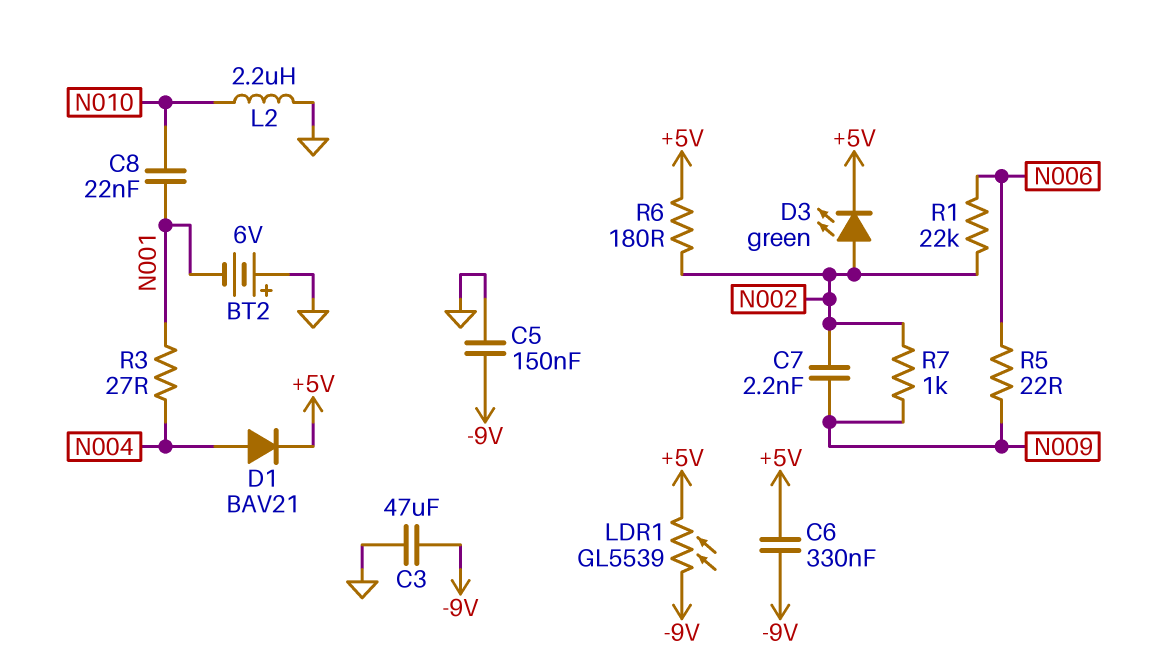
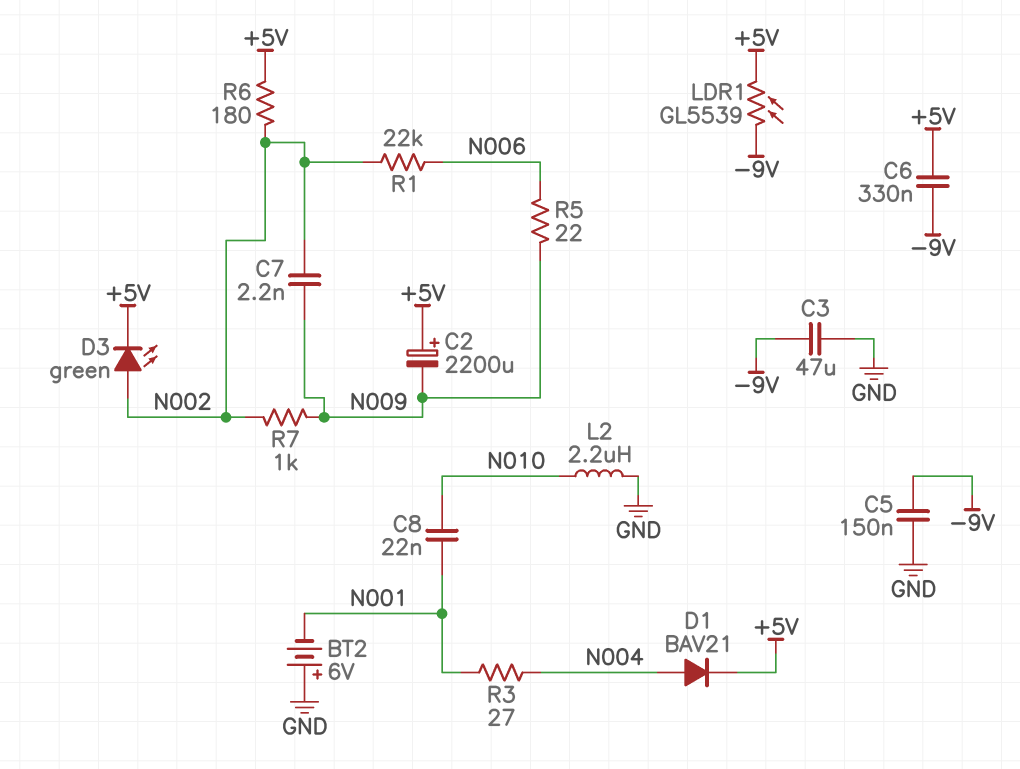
C2: none -> 2200uF (plus +5V, minus N009)

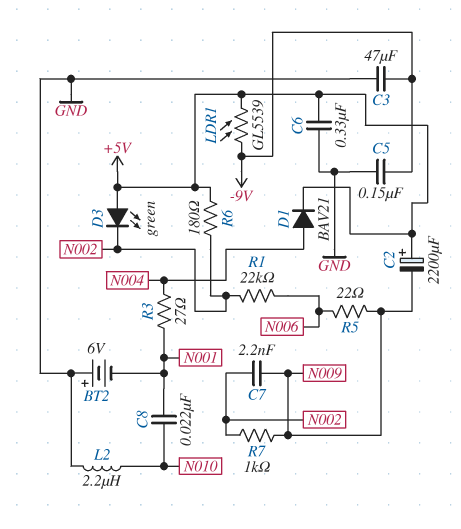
C6: 330nF (+5V, -9V) -> 330nF (+5V, GND)
D3: LED green (A N002, K +5V) -> LED green (A +5V, K N002)

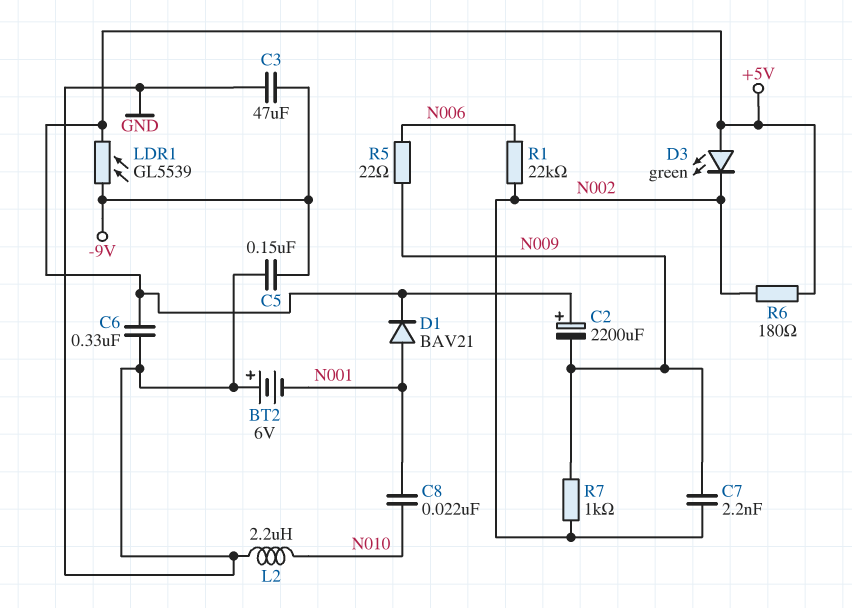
D1: diode BAV21 (A N004, K +5V) -> diode BAV21 (A N001, K +5V)
R3: 27 (N001, N004) -> none

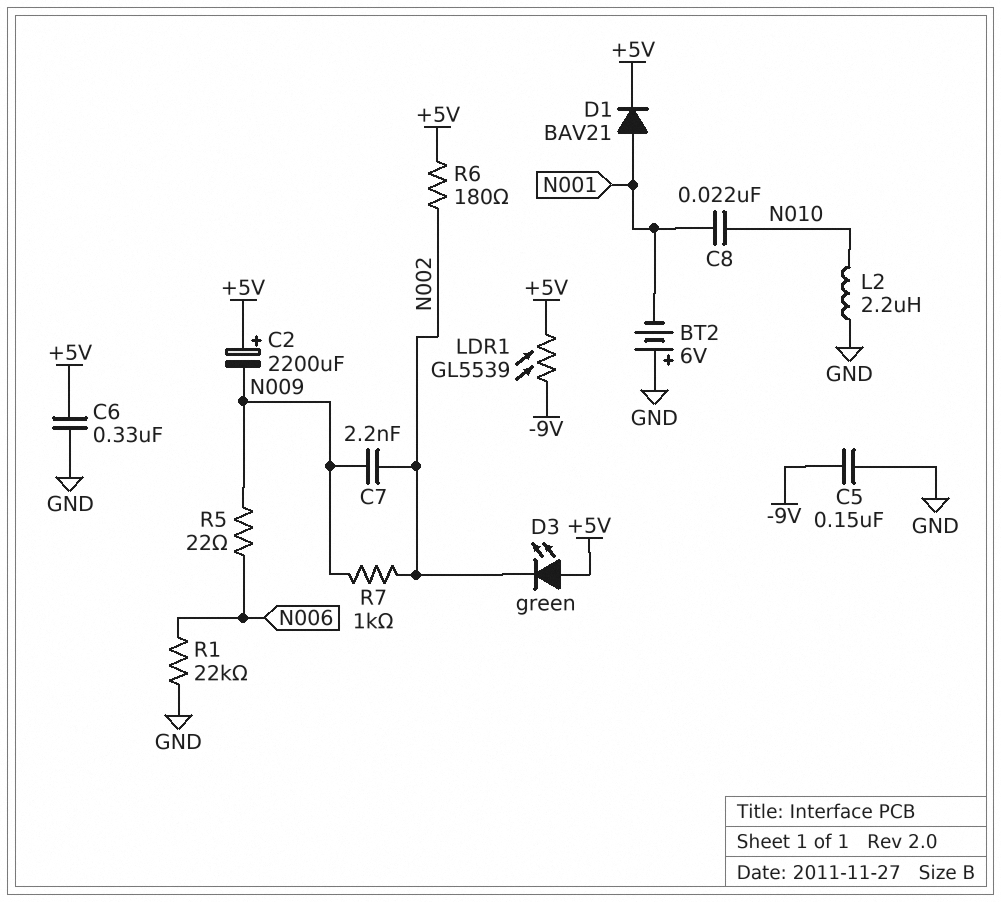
C3: 47uF (-9V, GND) -> none
R1: 22k (N002, N006) -> 22k (GND, N006)

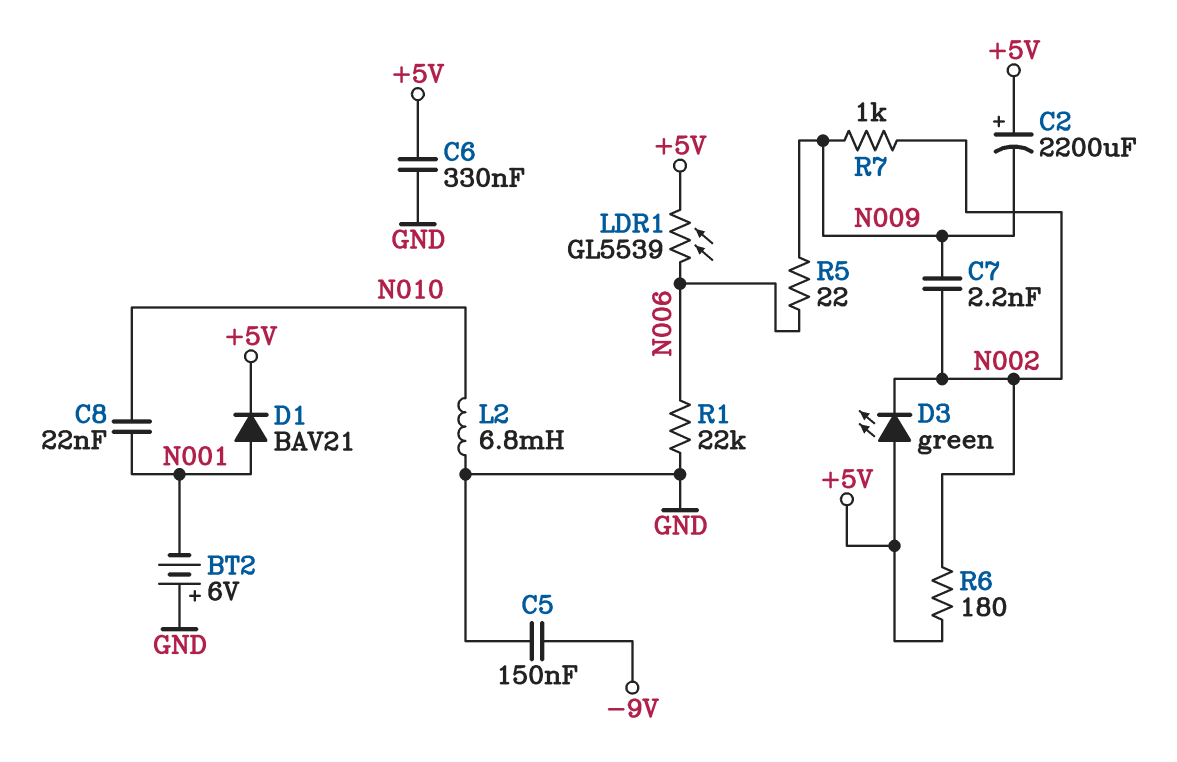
L2: 2.2uH (GND, N010) -> 6.8mH (GND, N010)
LDR1: GL5539 (+5V, -9V) -> GL5539 (+5V, N006)

